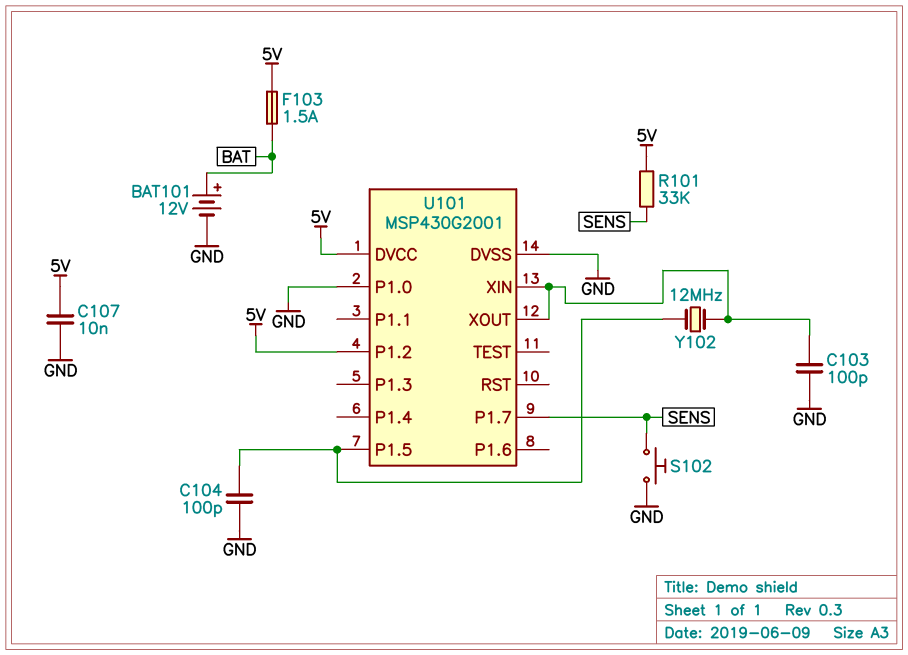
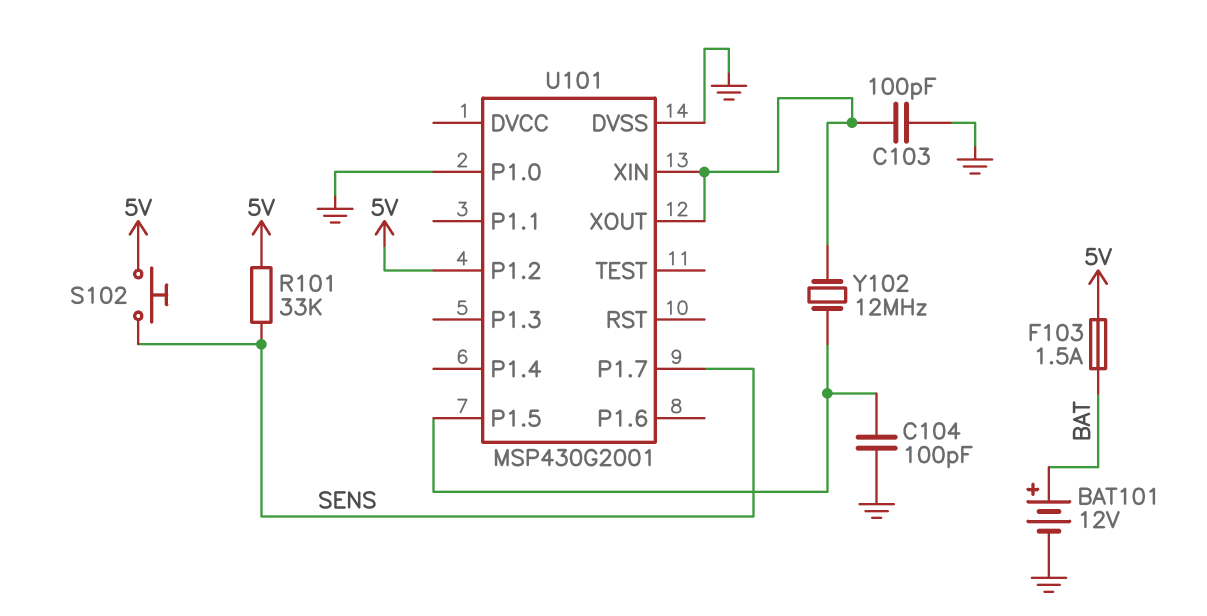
C107: 10nF (5V, GND) -> none
S102: button (GND, SENS) -> button (5V, SENS)
U101 pin DVCC: 5V -> none

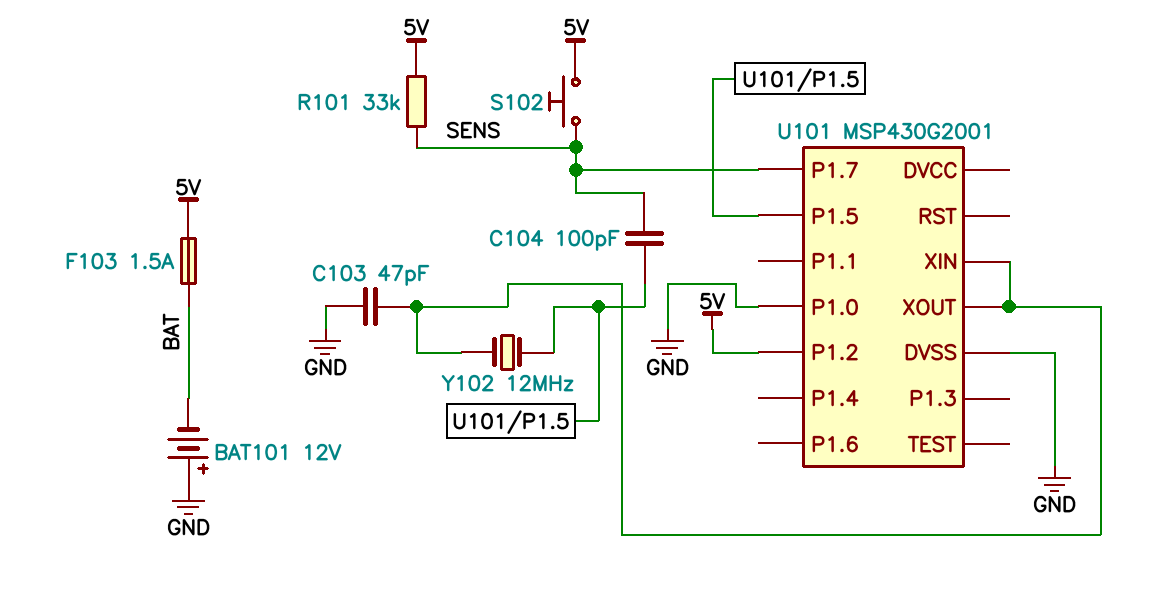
BAT101: 12V (plus BAT, minus GND) -> 12V (plus GND, minus BAT)
C103: 100pF (GND, U101/XIN) -> 47pF (GND, U101/XIN)
C104: 100pF (GND, U101/P1.5) -> 100pF (SENS, U101/P1.5)

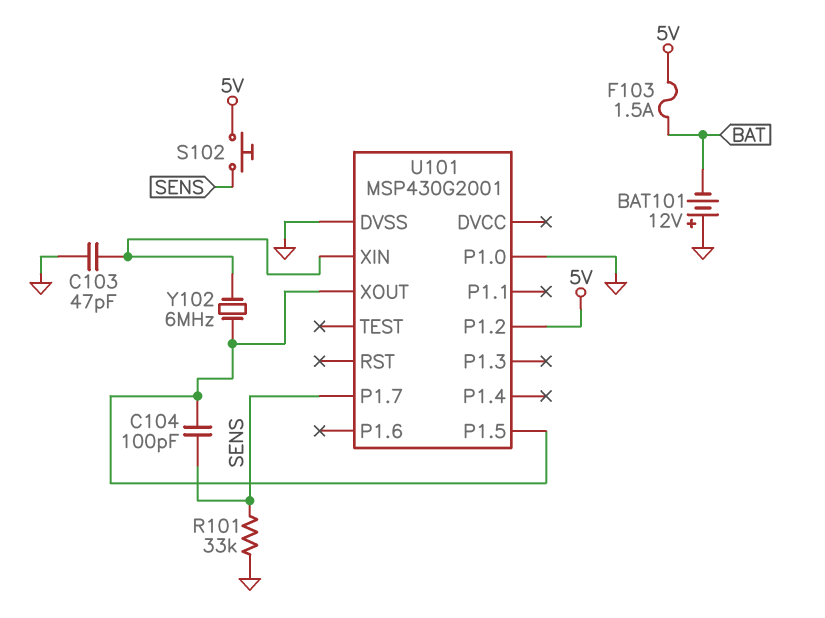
R101: 33k (5V, SENS) -> 33k (GND, SENS)
U101 pin XOUT: U101/XIN -> U101/P1.5
Y102: 12MHz (U101/P1.5, U101/XIN) -> 6MHz (U101/P1.5, U101/XIN)

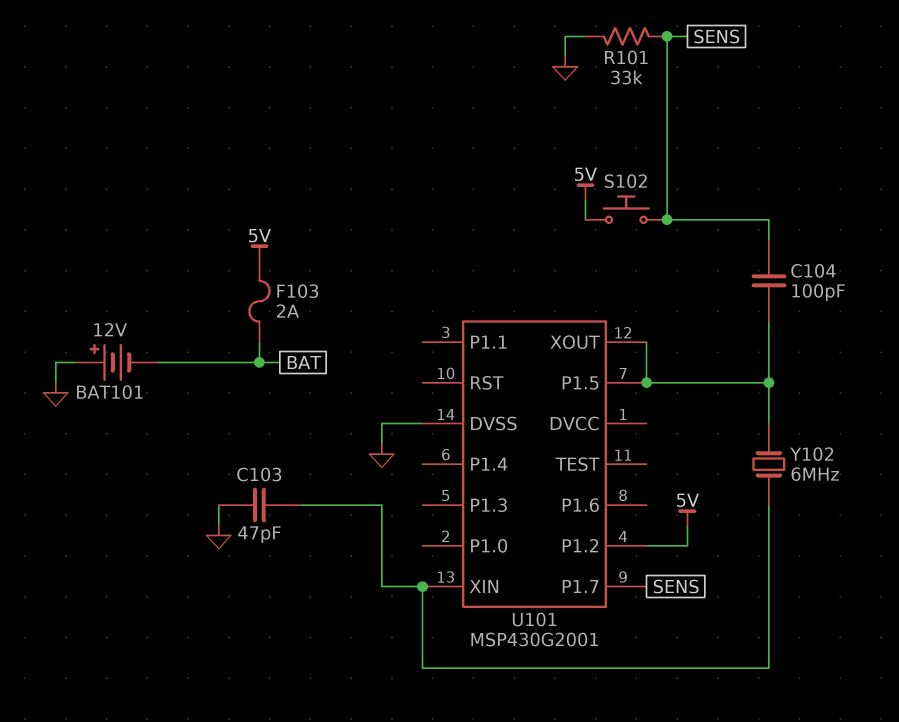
F103: 1.5A (5V, BAT) -> 2A (5V, BAT)
U101 pin P1.0: GND -> none

